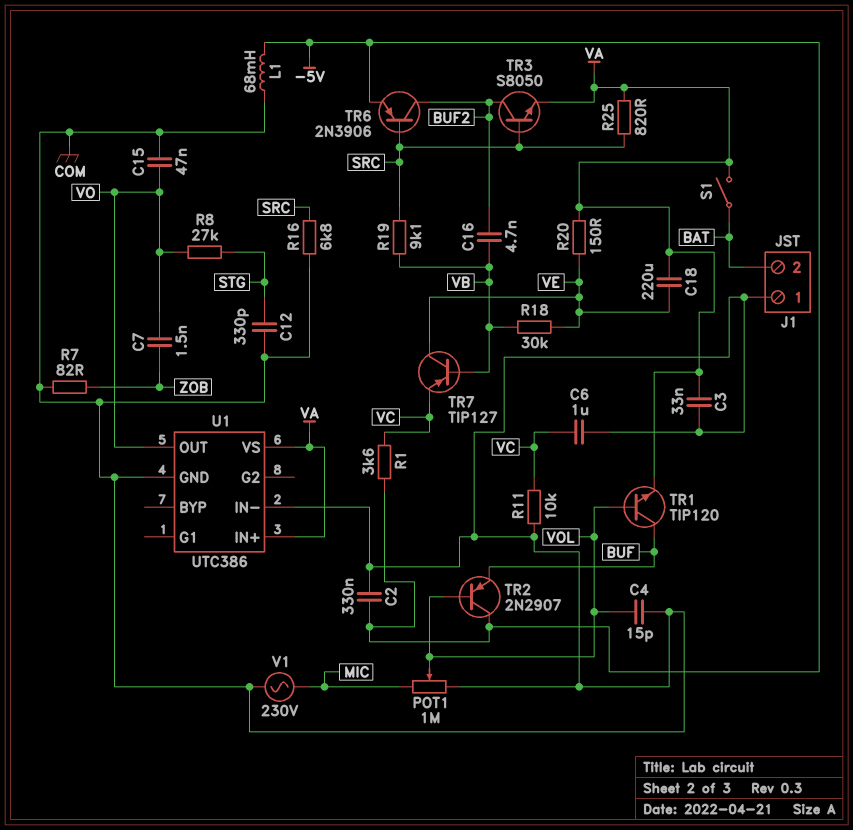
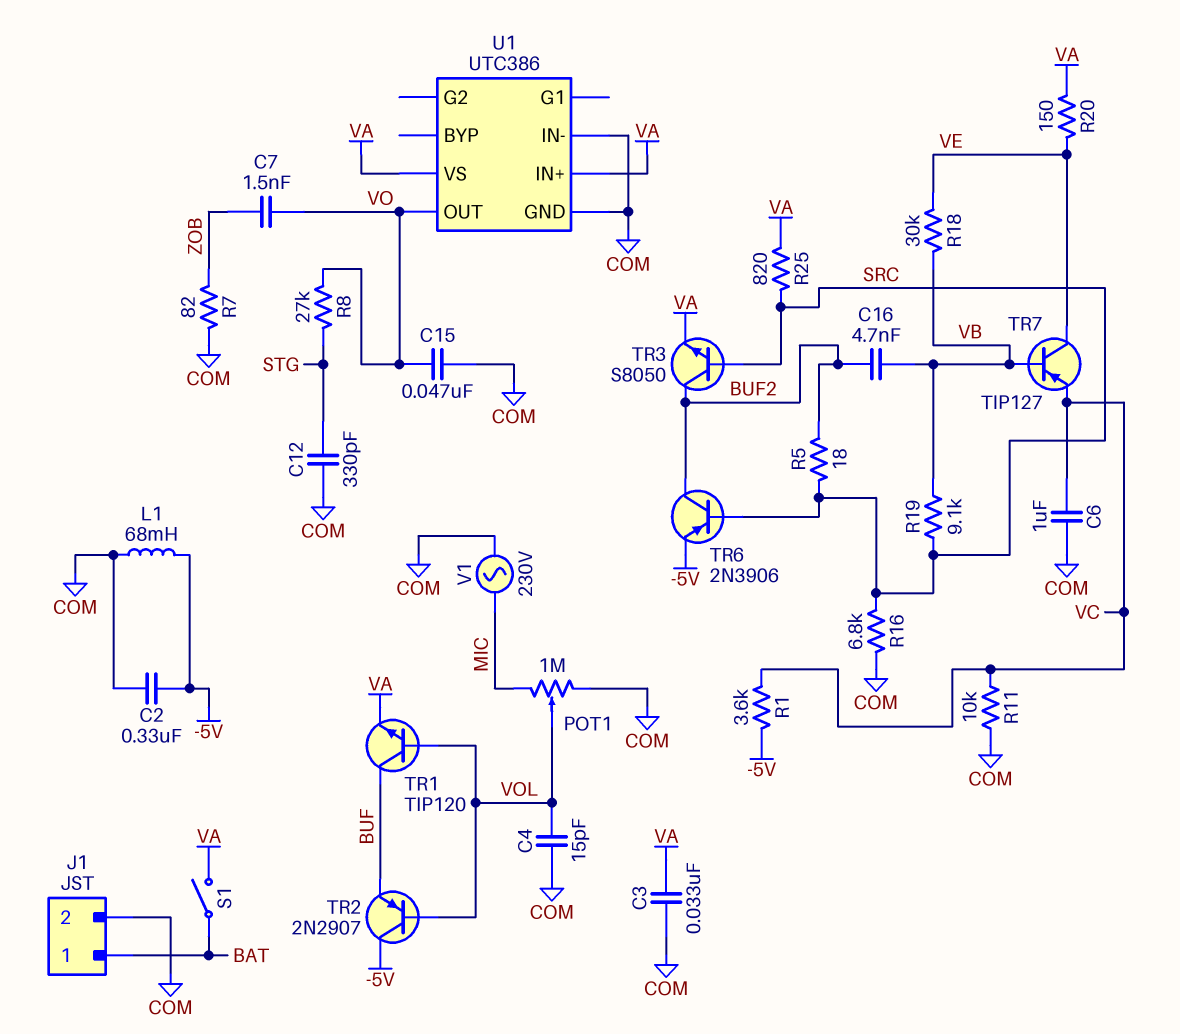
C18: 220uF (VA, VE) -> none
J1 pin 1: COM -> BAT
J1 pin 2: BAT -> COM
R5: none -> 18 (BUF2, SRC)

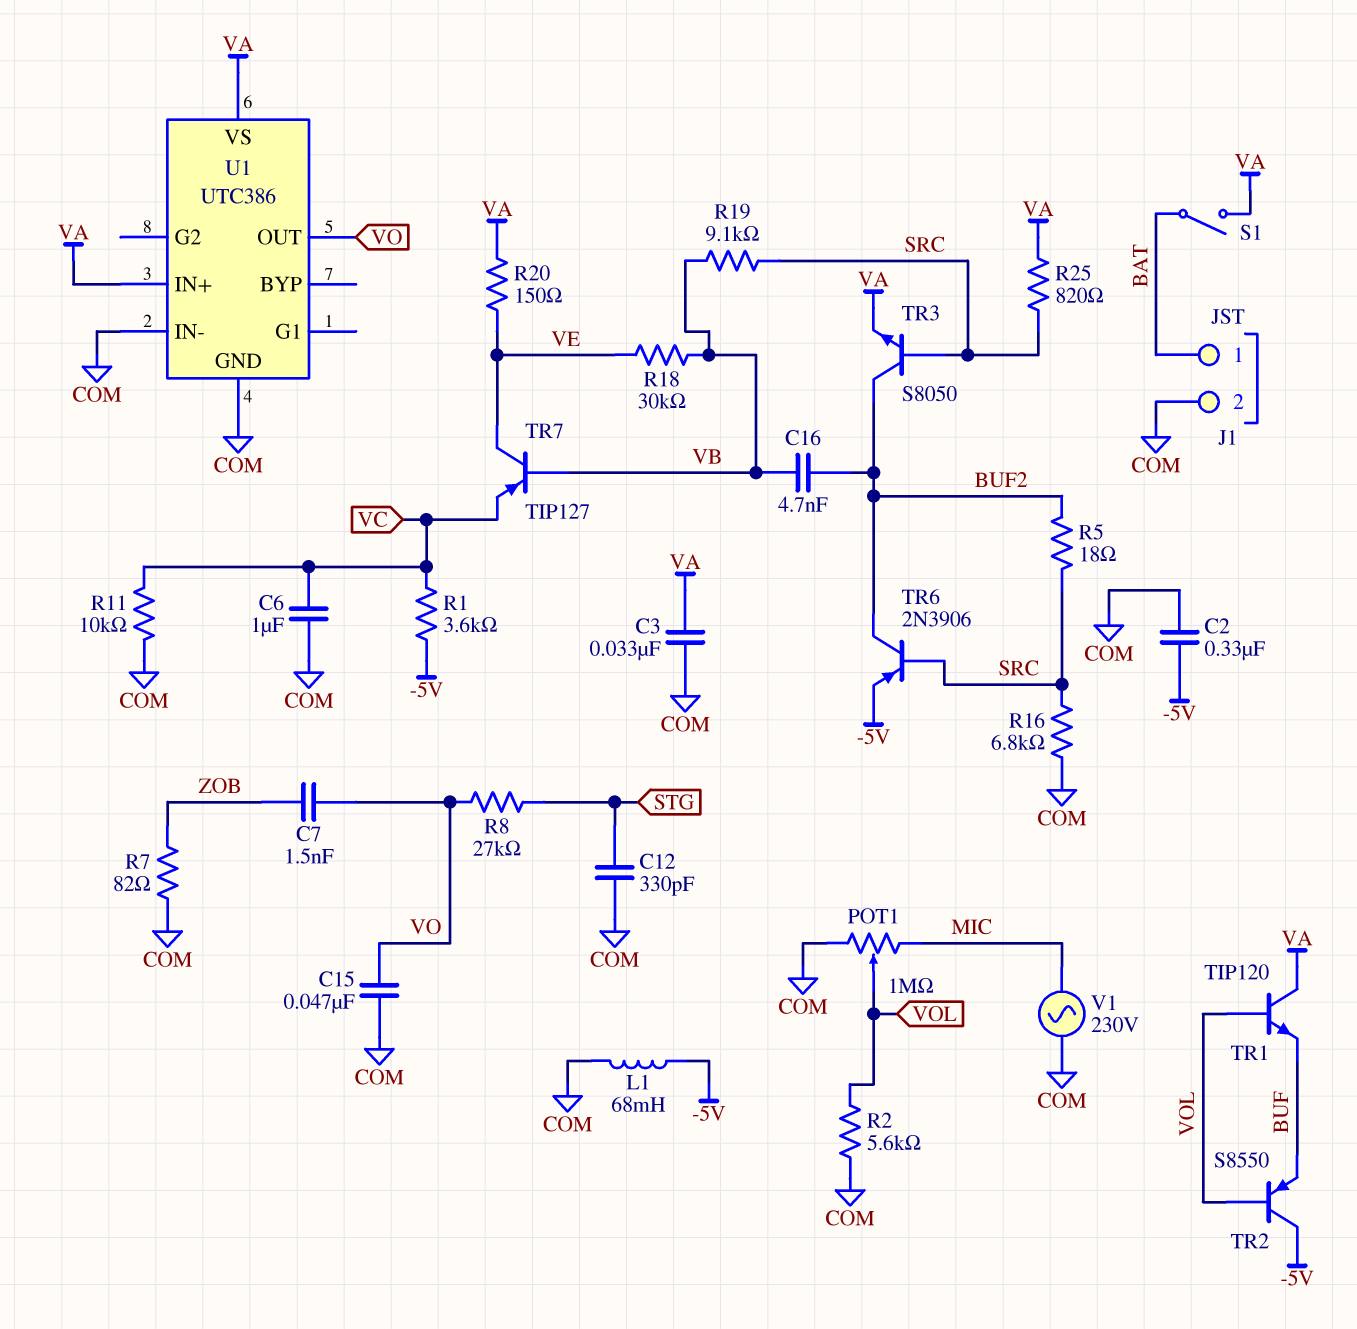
C4: 15pF (COM, VOL) -> none
R2: none -> 5.6k (COM, VOL)
TR1: NPN TIP120 (B VOL, C BUF, E VA) -> NPN TIP120 (B VOL, C VA, E BUF)
TR2: PNP 2N2907 (B VOL, C -5V, E BUF) -> PNP S8550 (B VOL, C -5V, E BUF)

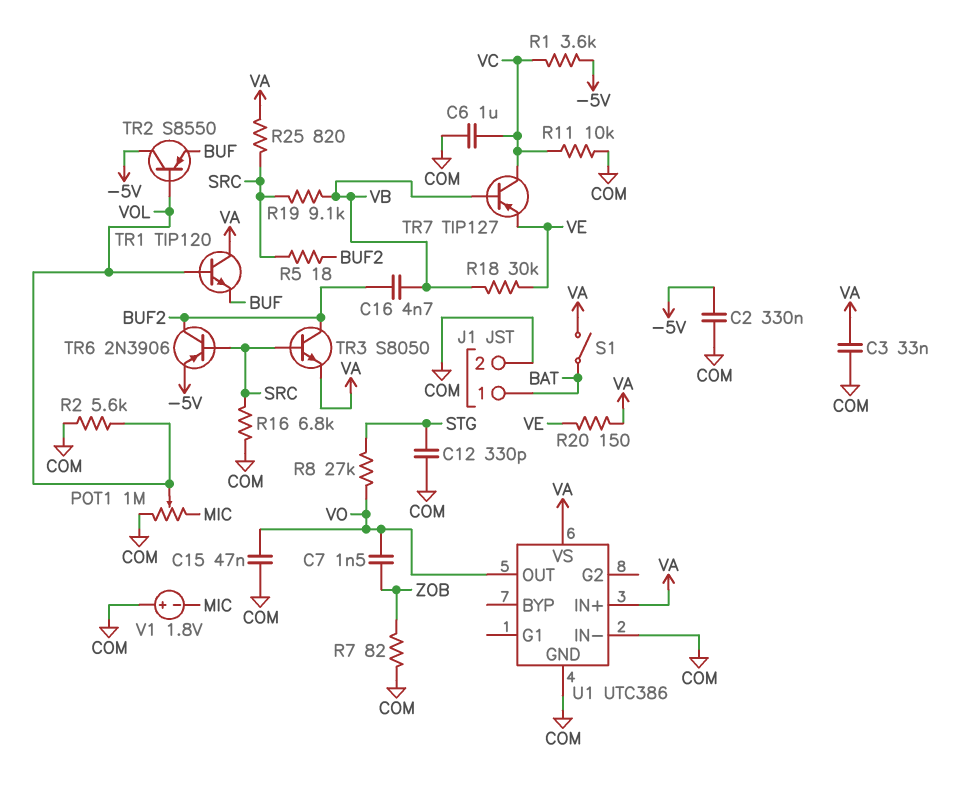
L1: 68mH (-5V, COM) -> none
TR7: PNP TIP127 (B VB, C VE, E VC) -> PNP TIP127 (B VB, C VC, E VE)
V1: AC 230V (COM, MIC) -> 1.8V (plus COM, minus MIC)

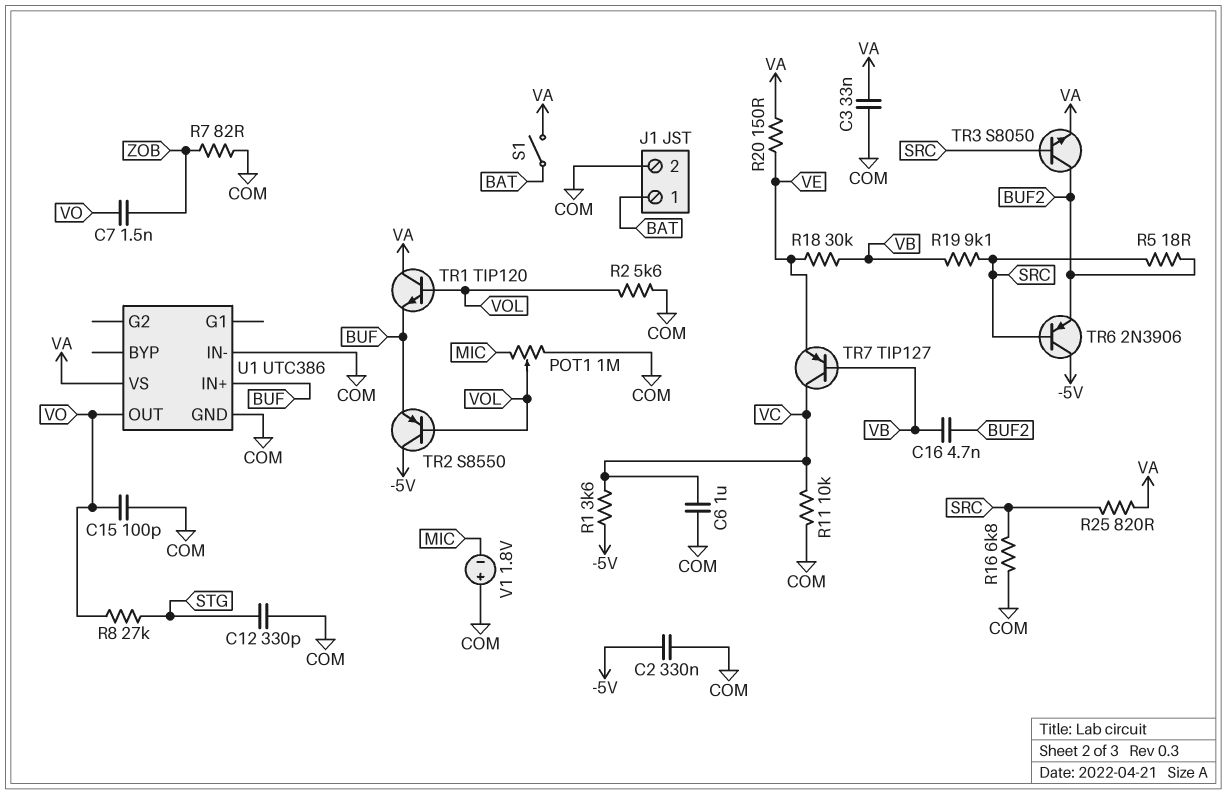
C15: 47nF (COM, VO) -> 100pF (COM, VO)
TR6: PNP 2N3906 (B SRC, C BUF2, E -5V) -> PNP 2N3906 (B SRC, C -5V, E BUF2)
U1 pin IN+: VA -> BUF

